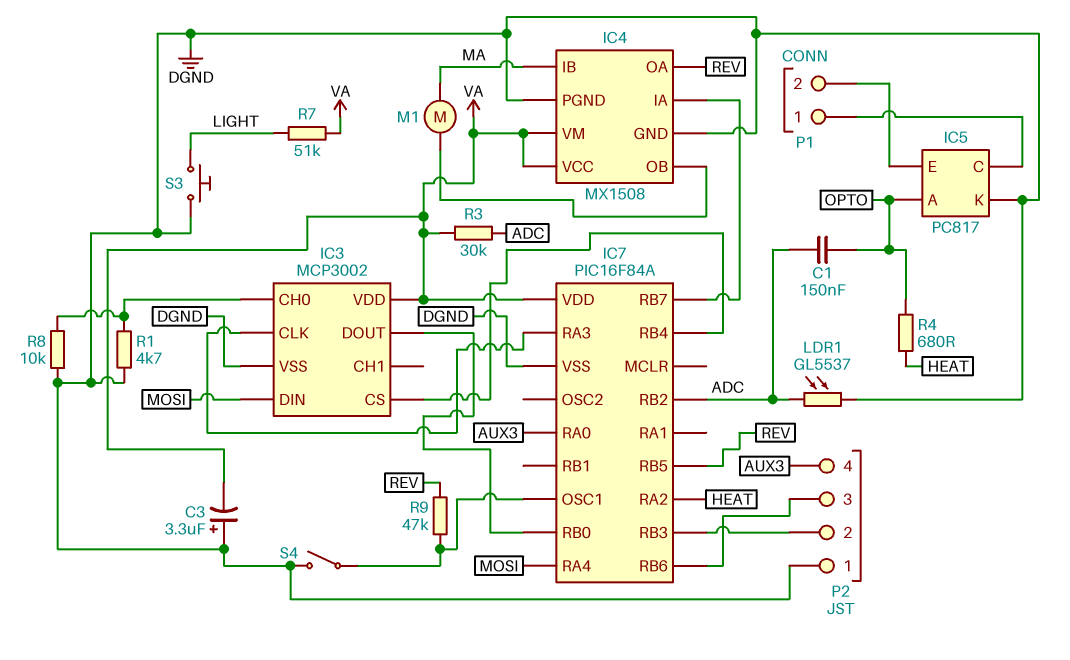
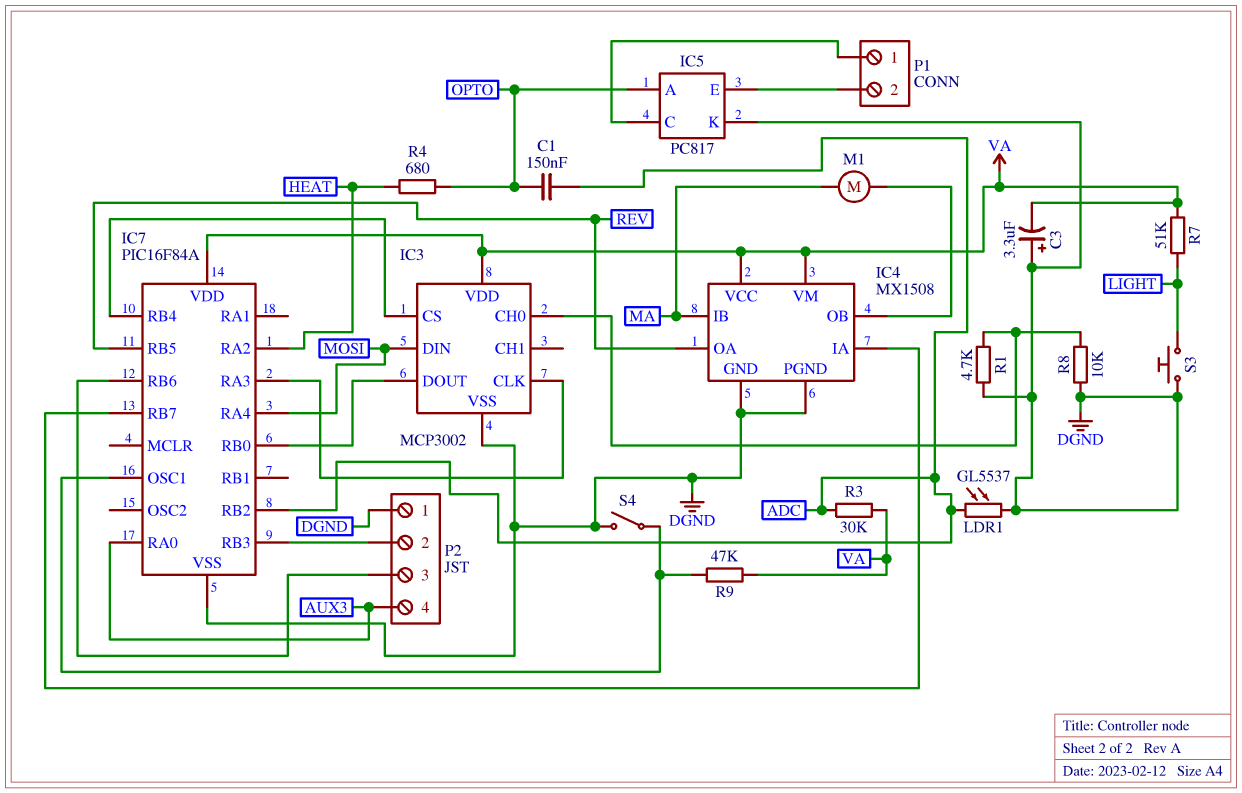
R9: 47k (IC7/OSC1, REV) -> 47k (IC7/OSC1, VA)

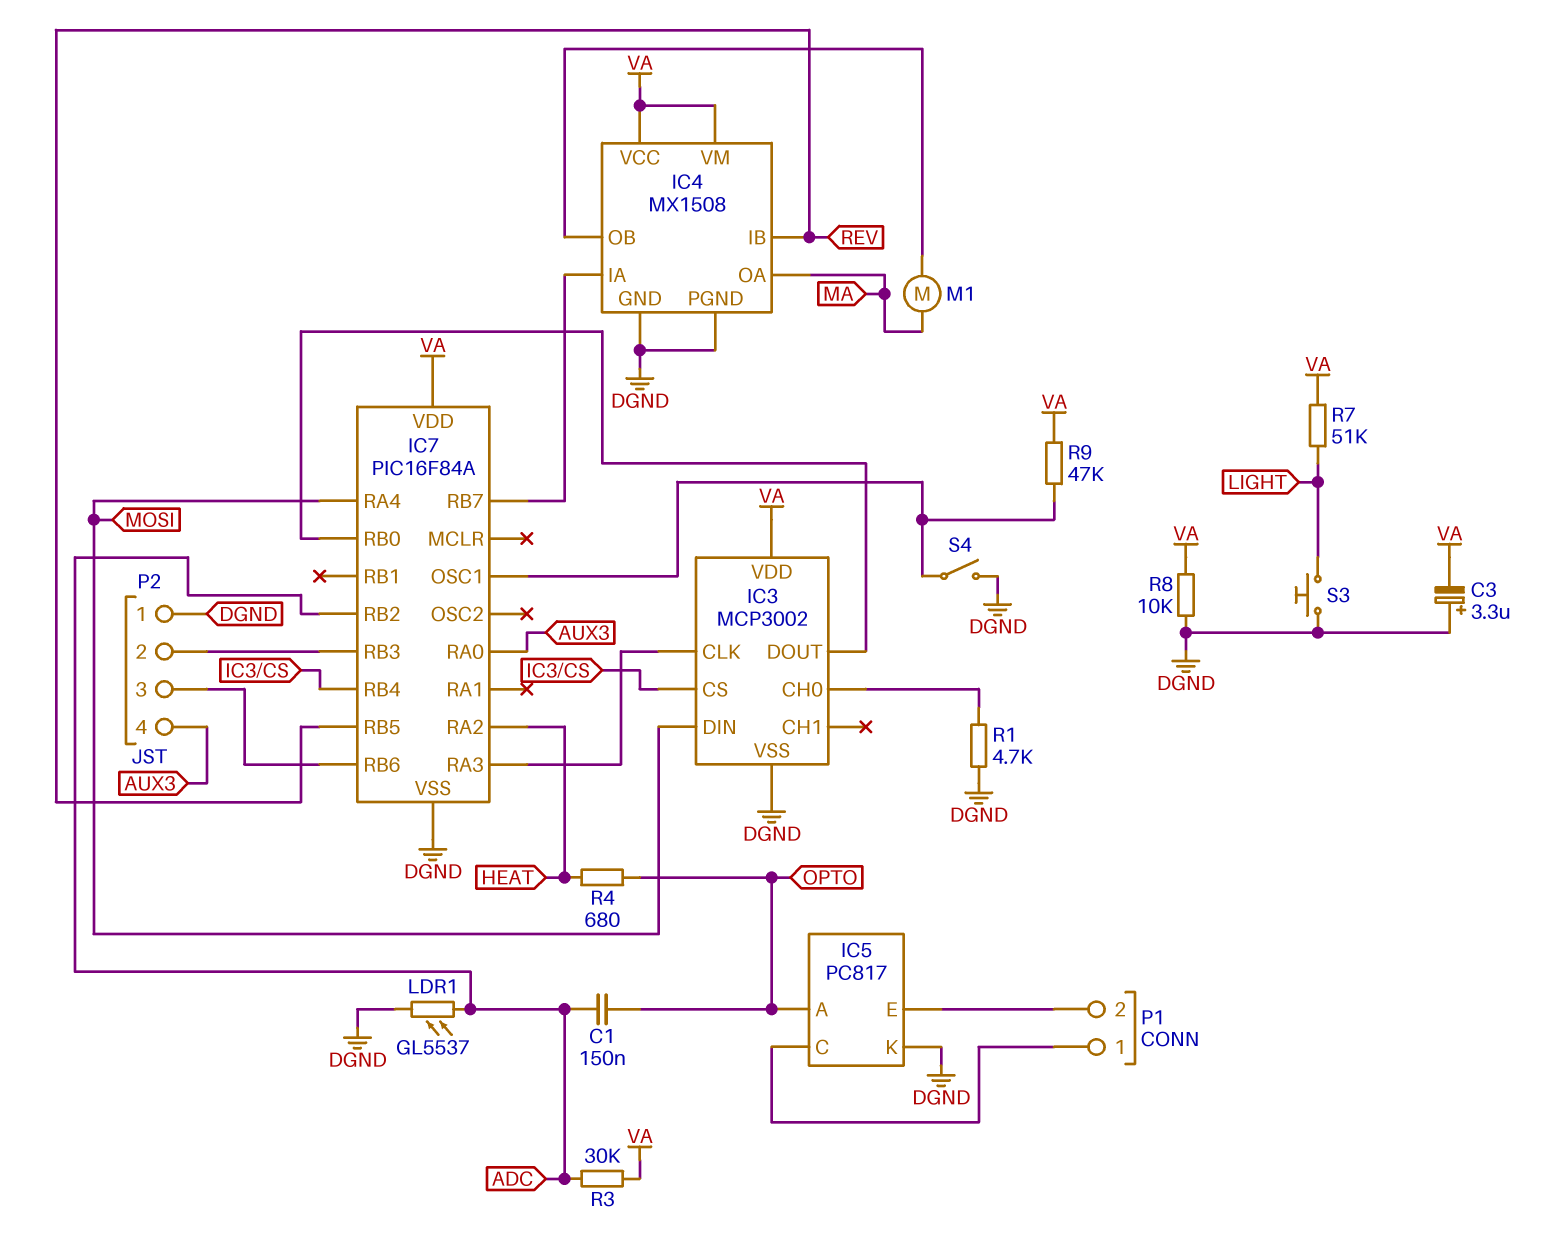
IC4 pin IB: MA -> REV
IC4 pin OA: REV -> MA
R8: 10k (DGND, IC3/CH0) -> 10k (DGND, VA)

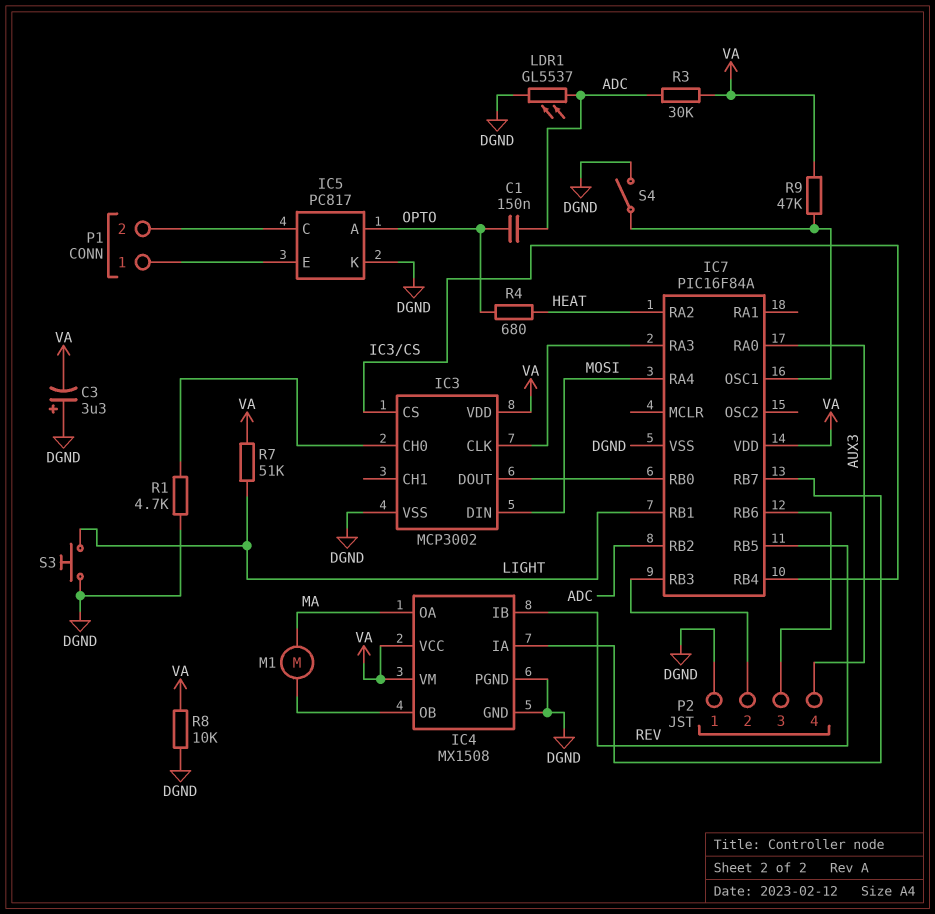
IC7 pin RB1: none -> LIGHT
P1 pin 1: IC5/C -> IC5/E
P1 pin 2: IC5/E -> IC5/C

